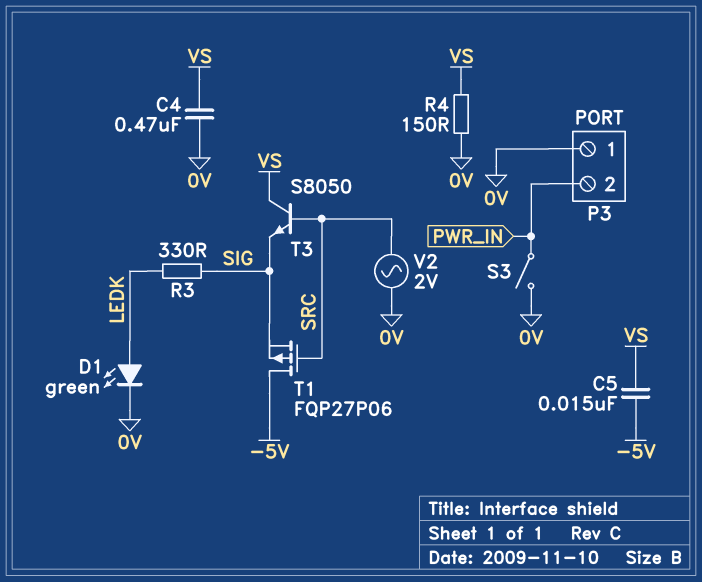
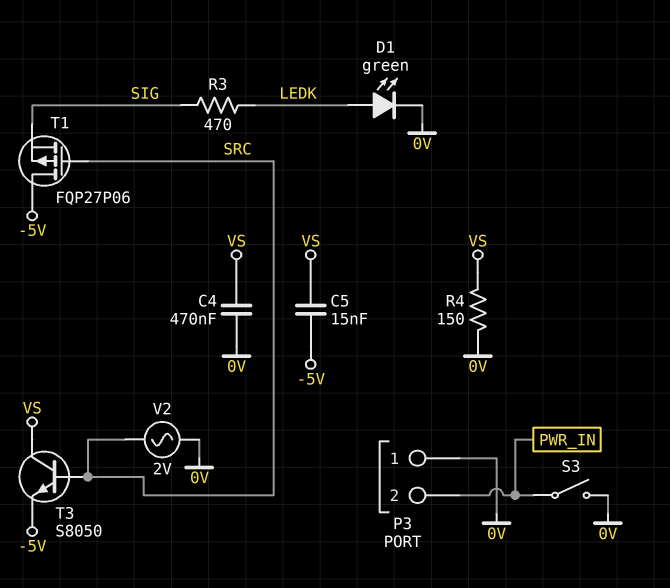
R3: 330 (LEDK, SIG) -> 470 (LEDK, SIG)
T3: NPN S8050 (B SRC, C VS, E SIG) -> NPN S8050 (B SRC, C VS, E -5V)

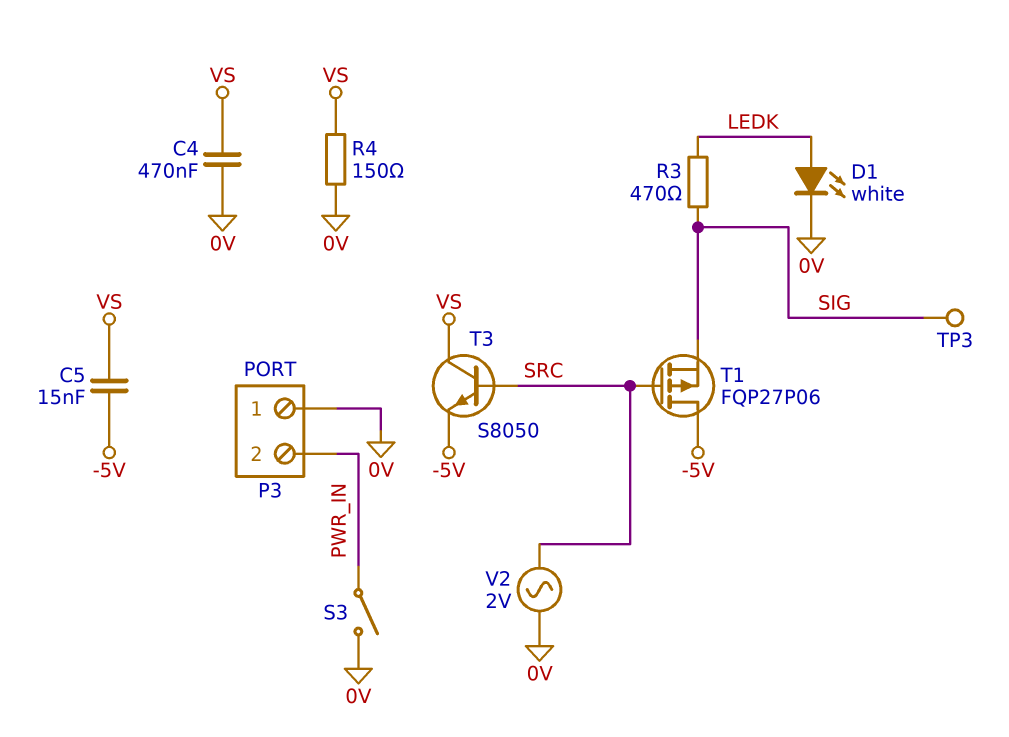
D1: LED green (A LEDK, K 0V) -> LED white (A LEDK, K 0V)
TP3: none -> test point (SIG)

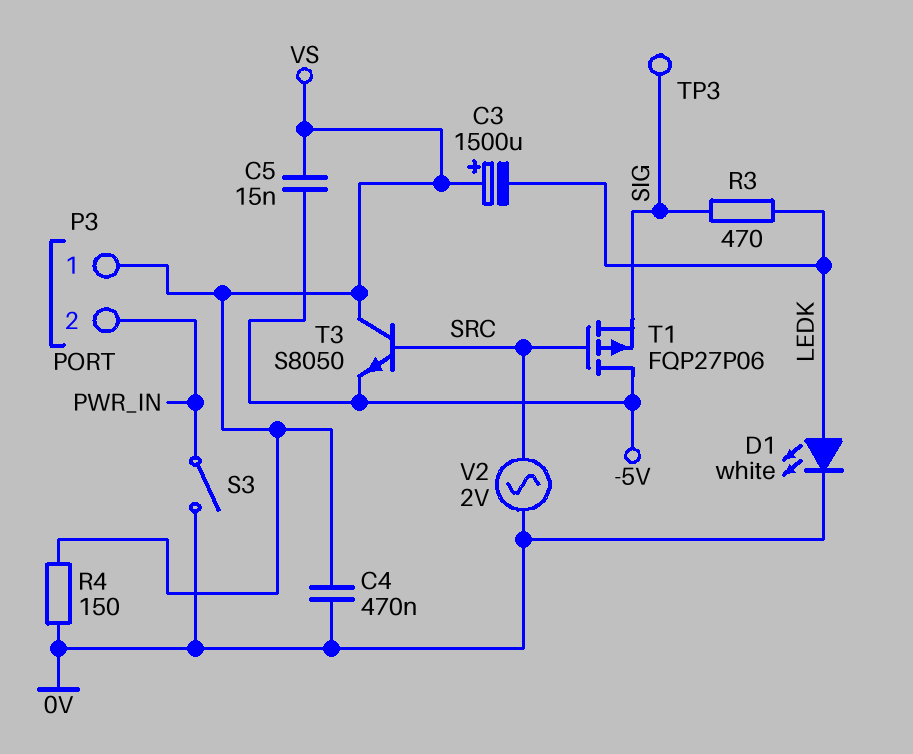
C3: none -> 1500uF (plus VS, minus LEDK)
P3 pin 1: 0V -> VS

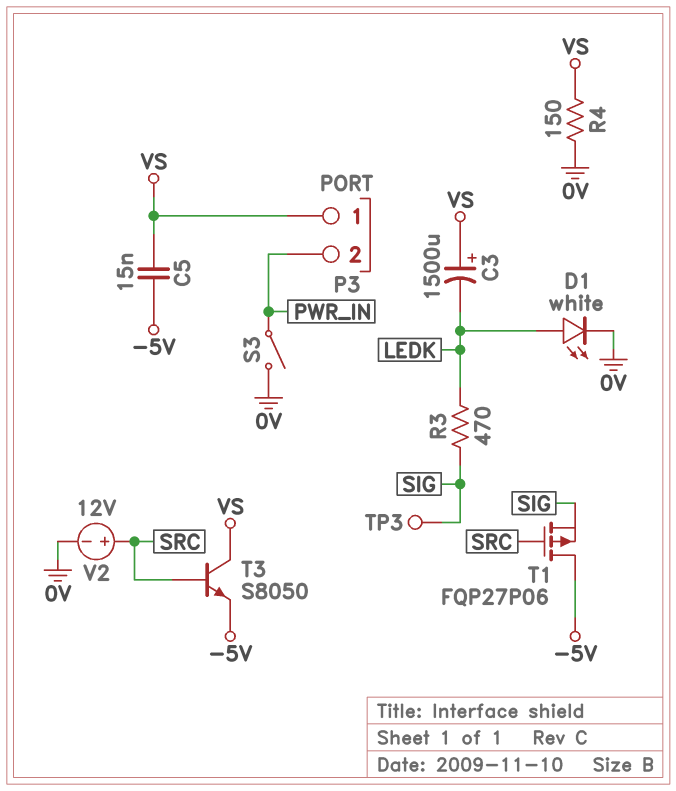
C4: 470nF (0V, VS) -> none
V2: AC 2V (0V, SRC) -> 12V (plus SRC, minus 0V)

